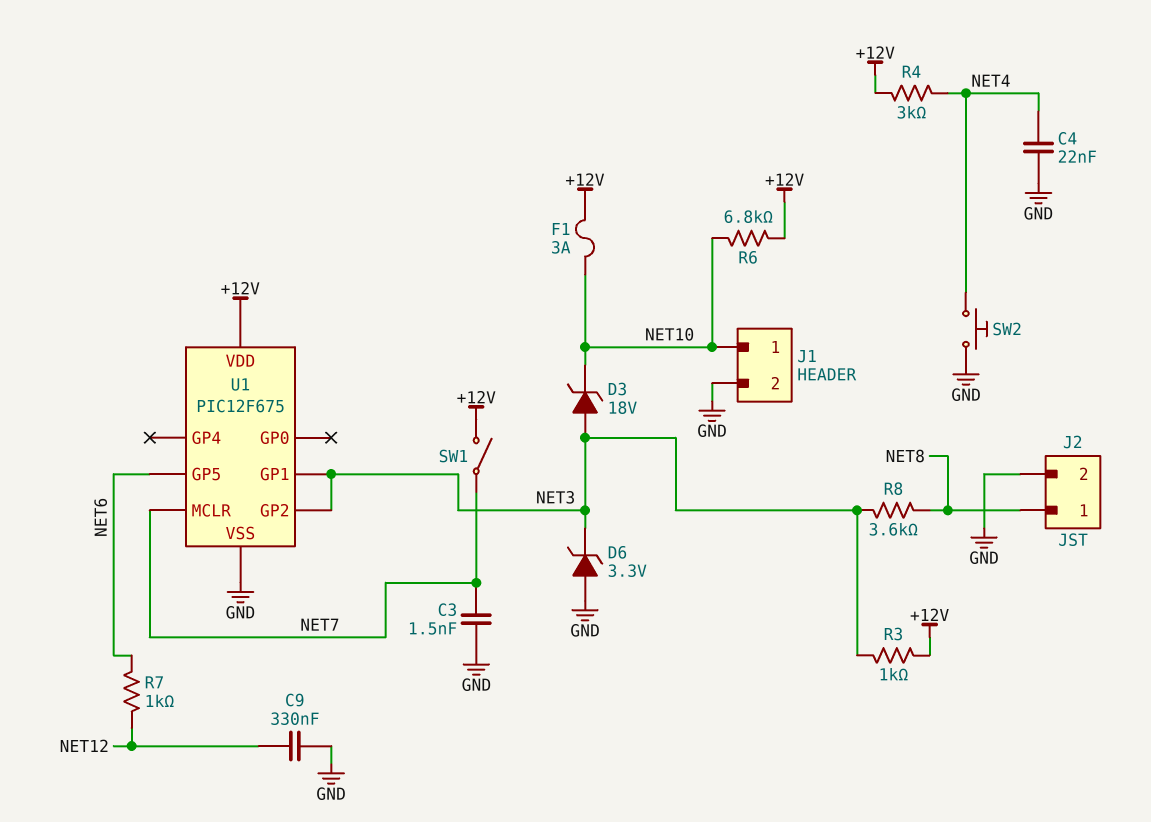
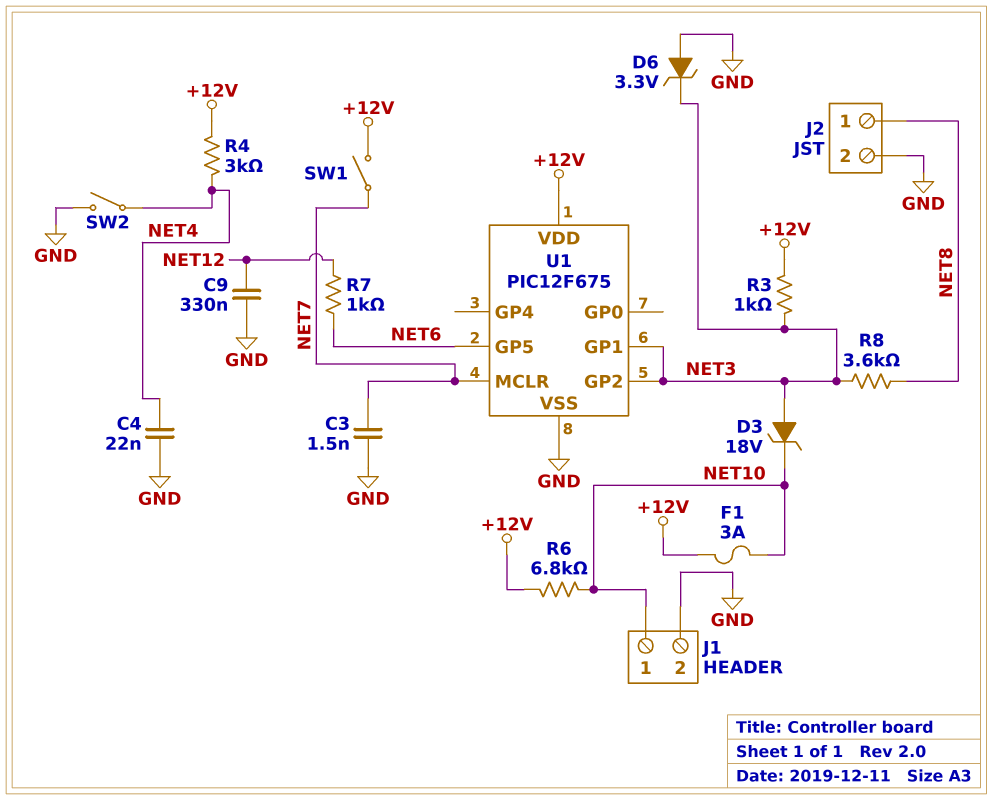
SW2: button (GND, NET4) -> switch (GND, NET4)

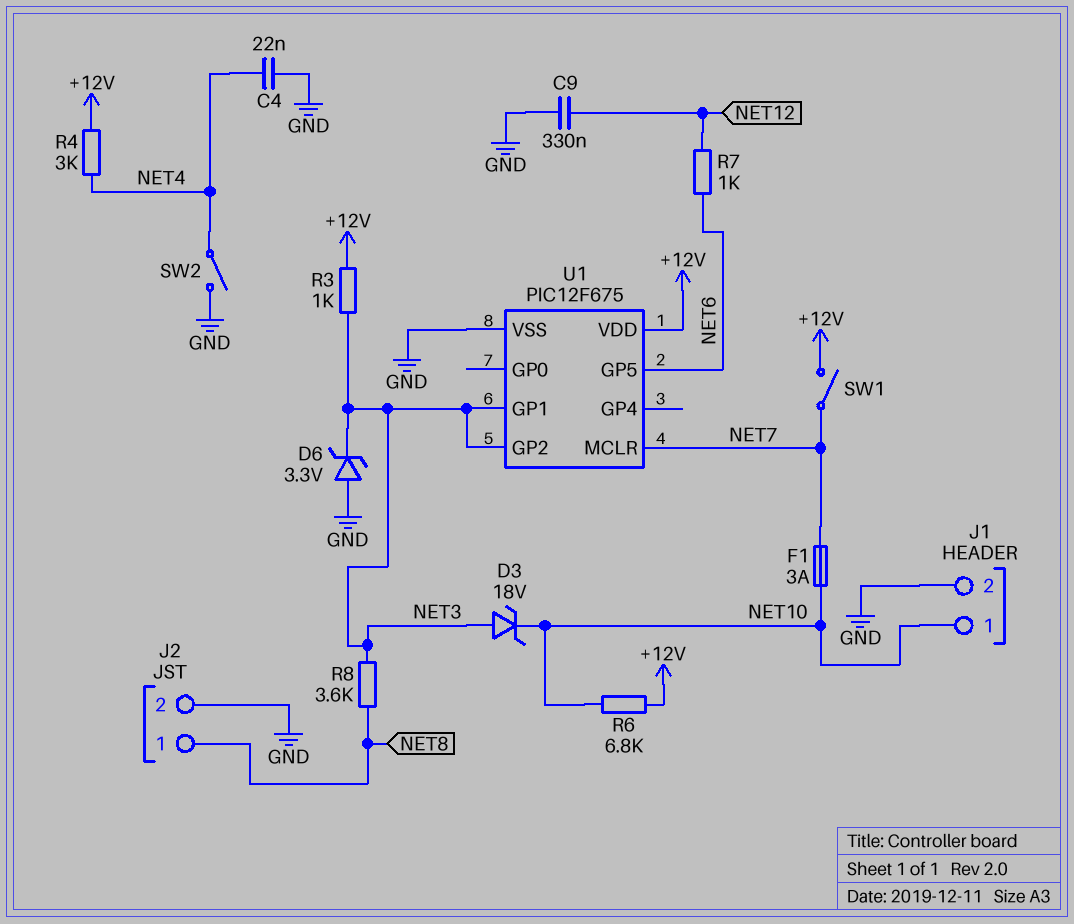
C3: 1.5nF (GND, NET7) -> none
F1: 3A (+12V, NET10) -> 3A (NET7, NET10)

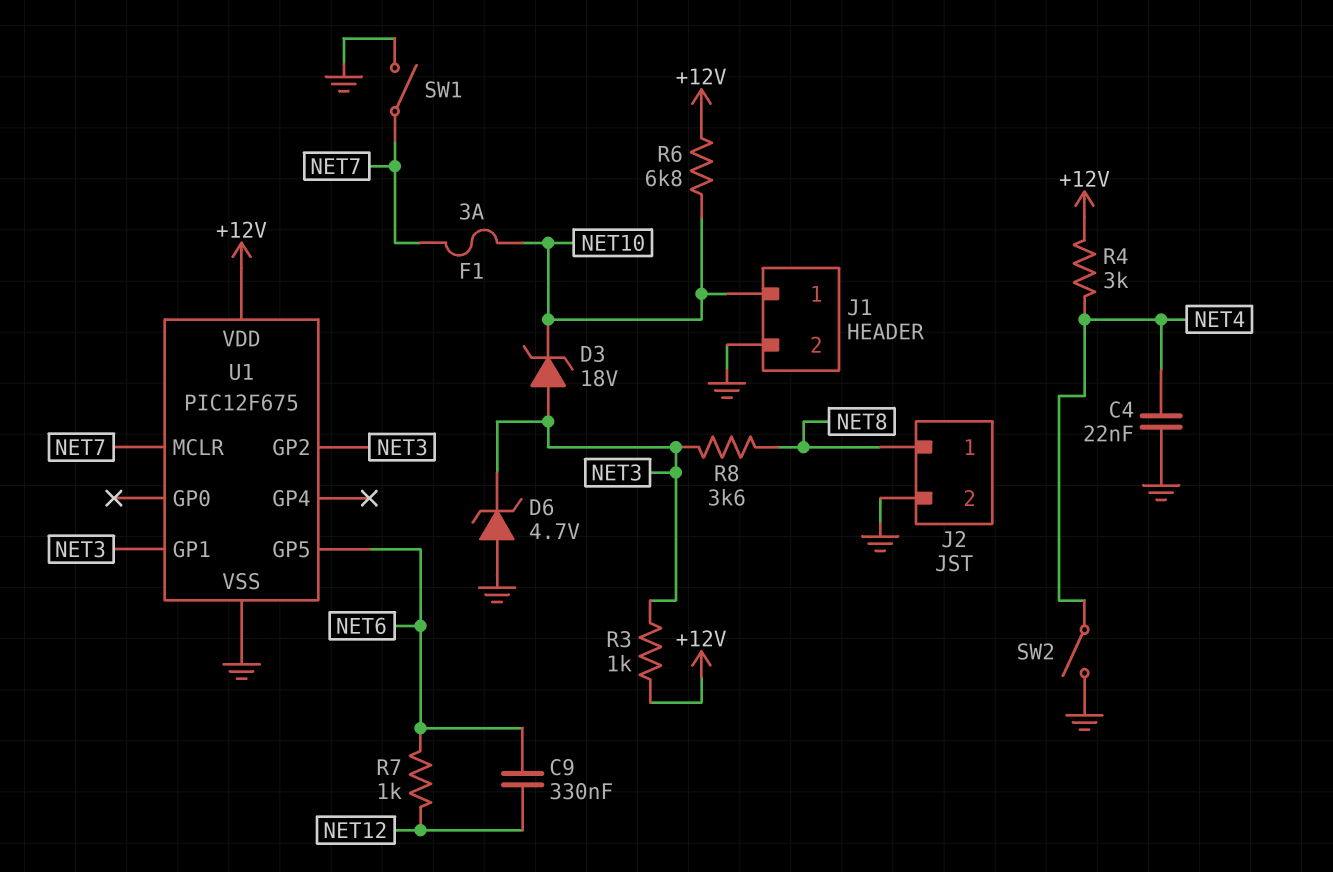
C9: 330nF (GND, NET12) -> 330nF (NET6, NET12)
D6: zener 3.3V (A GND, K NET3) -> zener 4.7V (A GND, K NET3)
SW1: switch (+12V, NET7) -> switch (GND, NET7)

